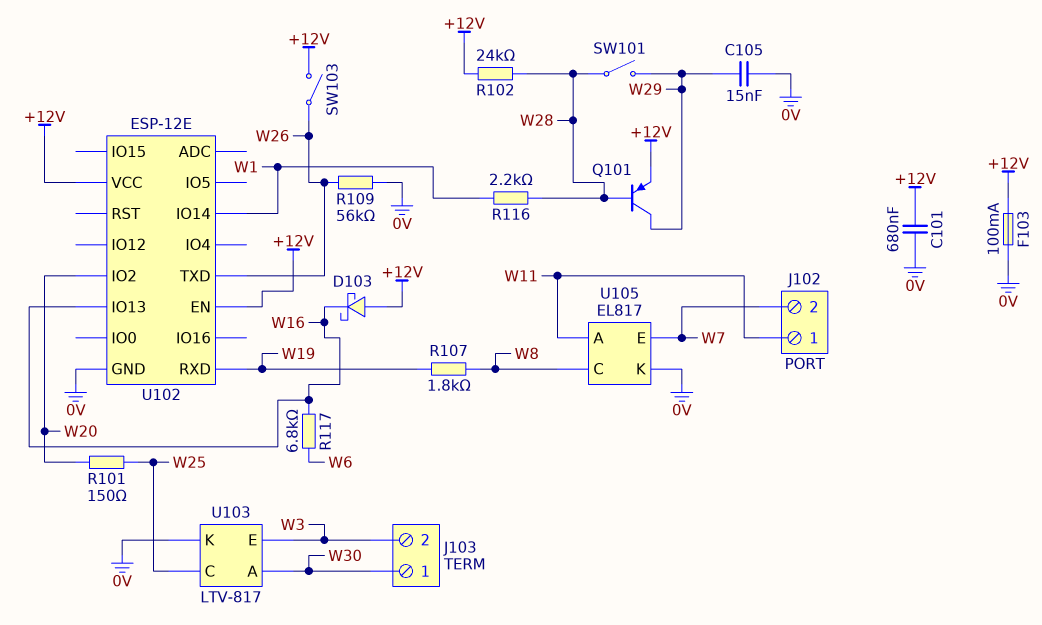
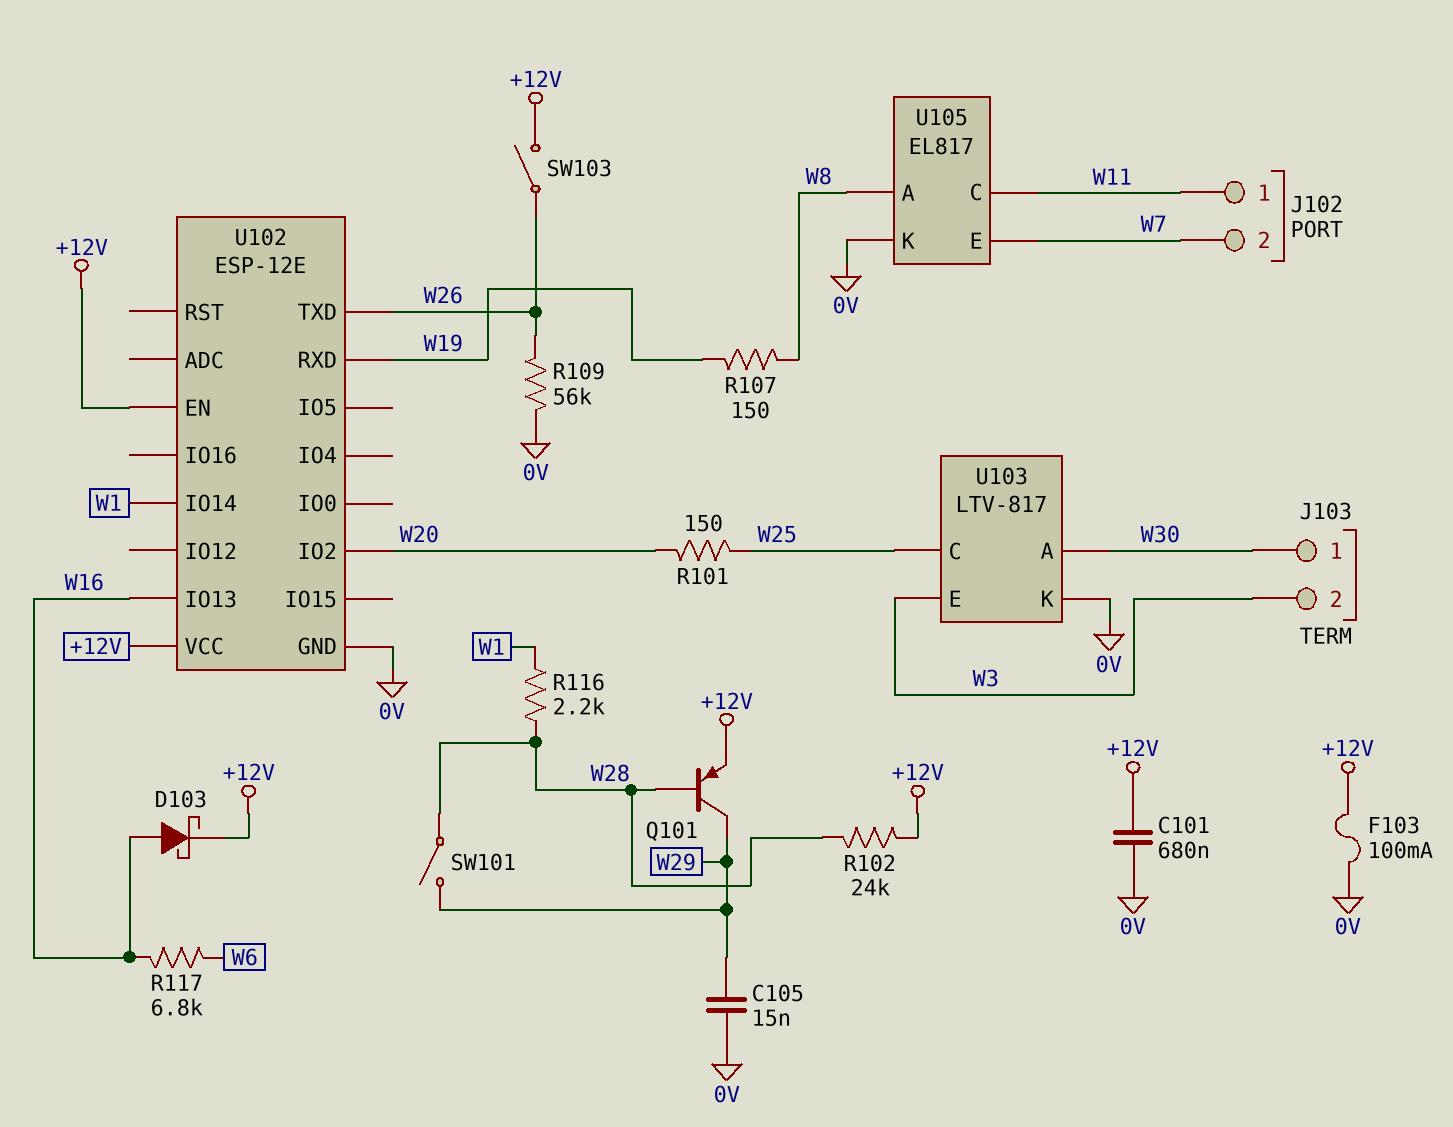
D103: schottky (A +12V, K W16) -> schottky (A W16, K +12V)
R107: 1.8k (W8, W19) -> 150 (W8, W19)
U105 pin A: W11 -> W8
U105 pin C: W8 -> W11

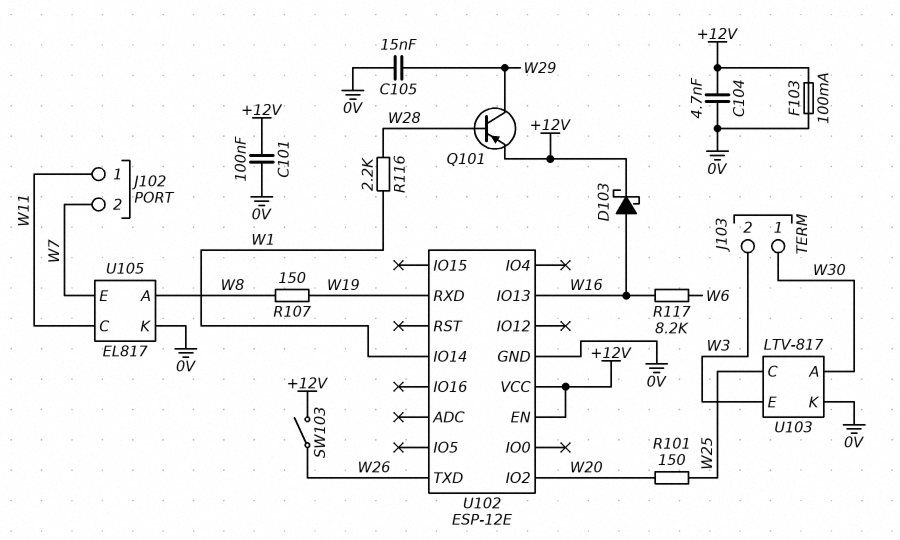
C101: 680nF (+12V, 0V) -> 100nF (+12V, 0V)
C104: none -> 4.7nF (+12V, 0V)
R102: 24k (+12V, W28) -> none
R109: 56k (0V, W26) -> none
R117: 6.8k (W6, W16) -> 8.2k (W6, W16)
SW101: switch (W28, W29) -> none

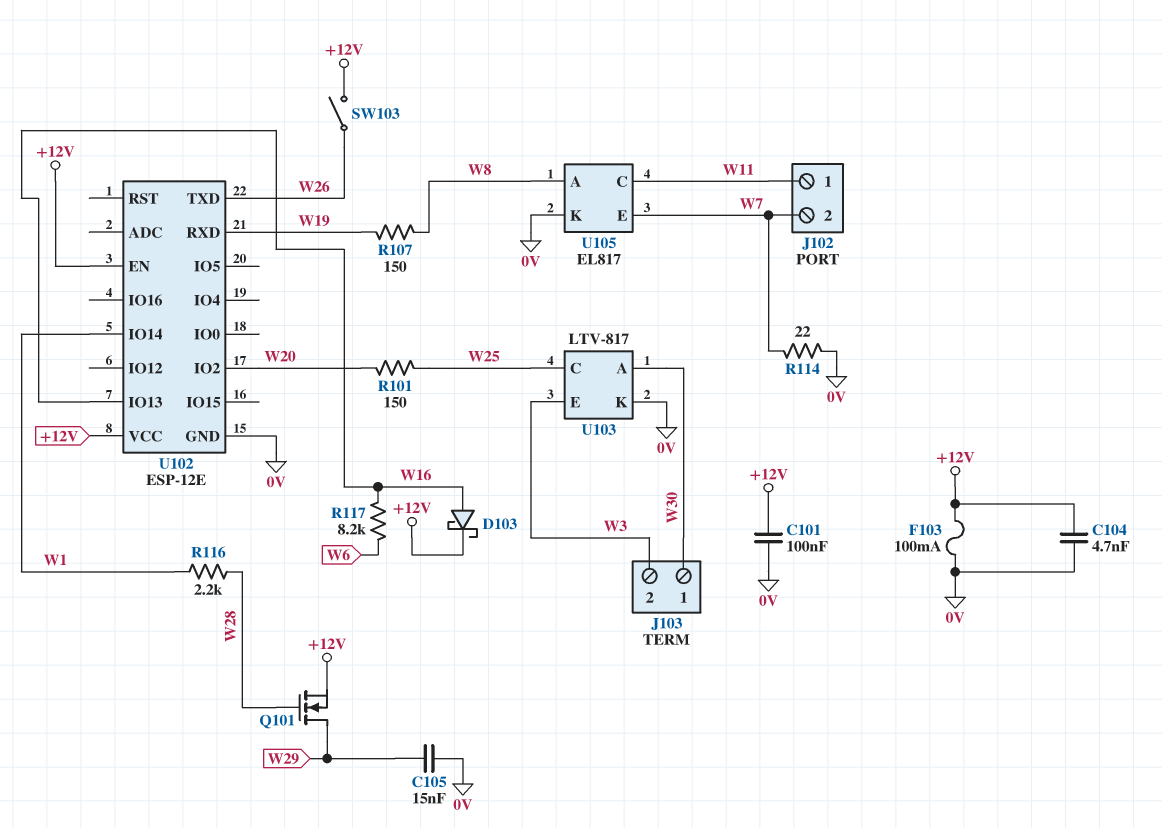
Q101: PNP (B W28, C W29, E +12V) -> NMOS (G W28, D W29, S +12V)
R114: none -> 22 (0V, W7)

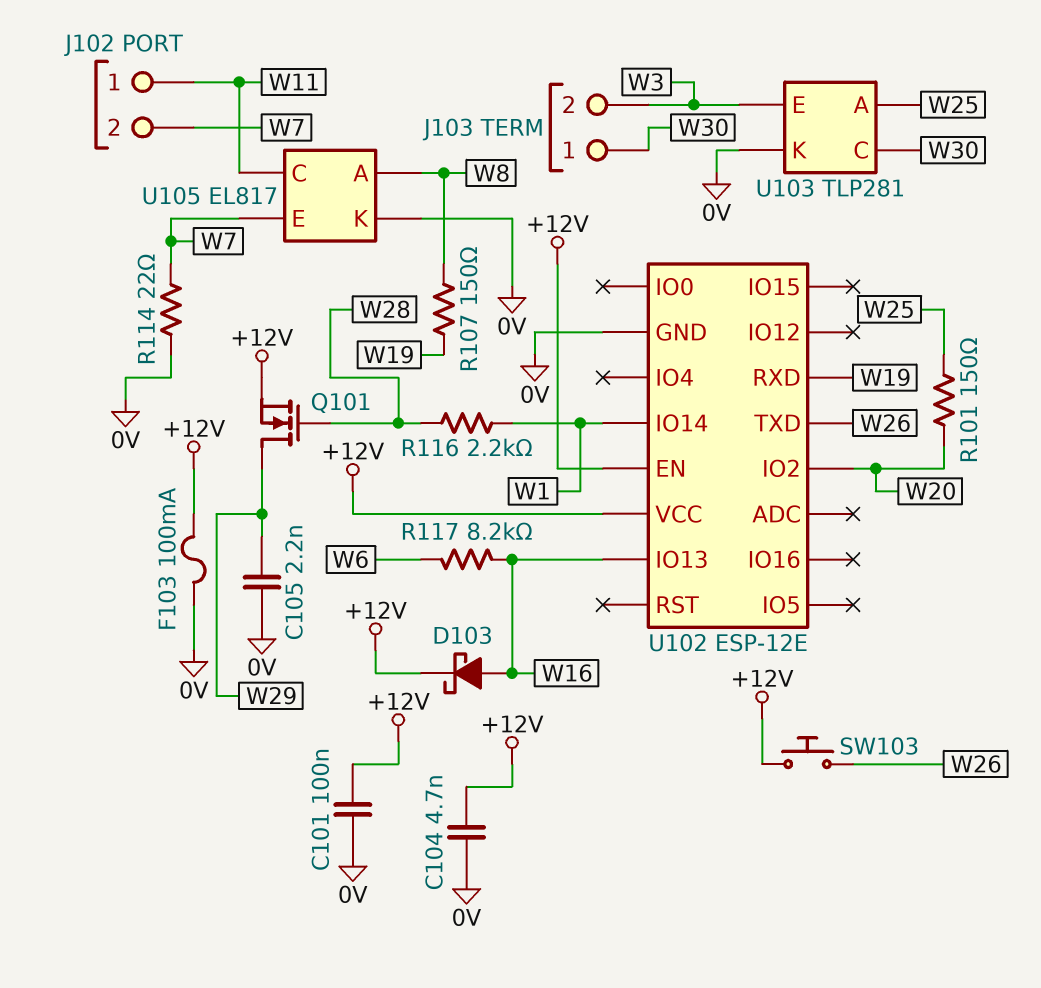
C105: 15nF (0V, W29) -> 2.2nF (0V, W29)
SW103: switch (+12V, W26) -> button (+12V, W26)
U103: LTV-817 -> TLP281
U103 pin A: W30 -> W25
U103 pin C: W25 -> W30

